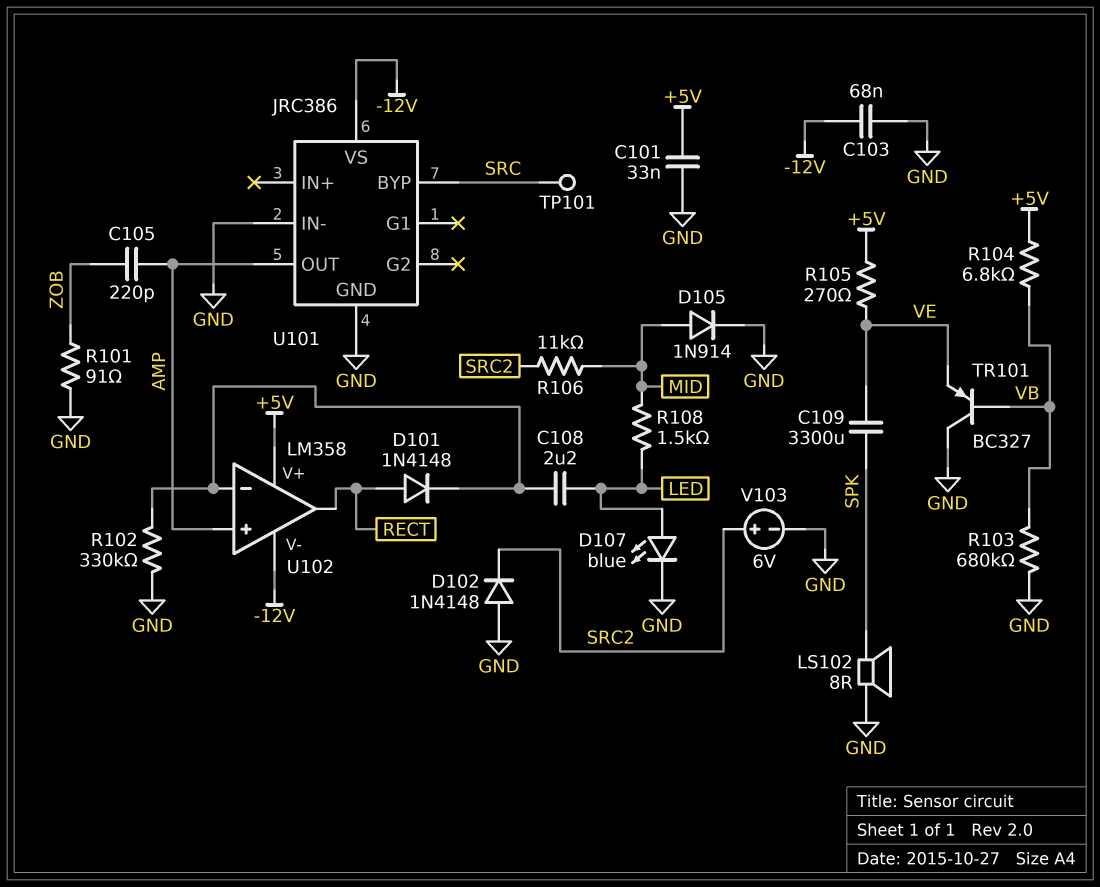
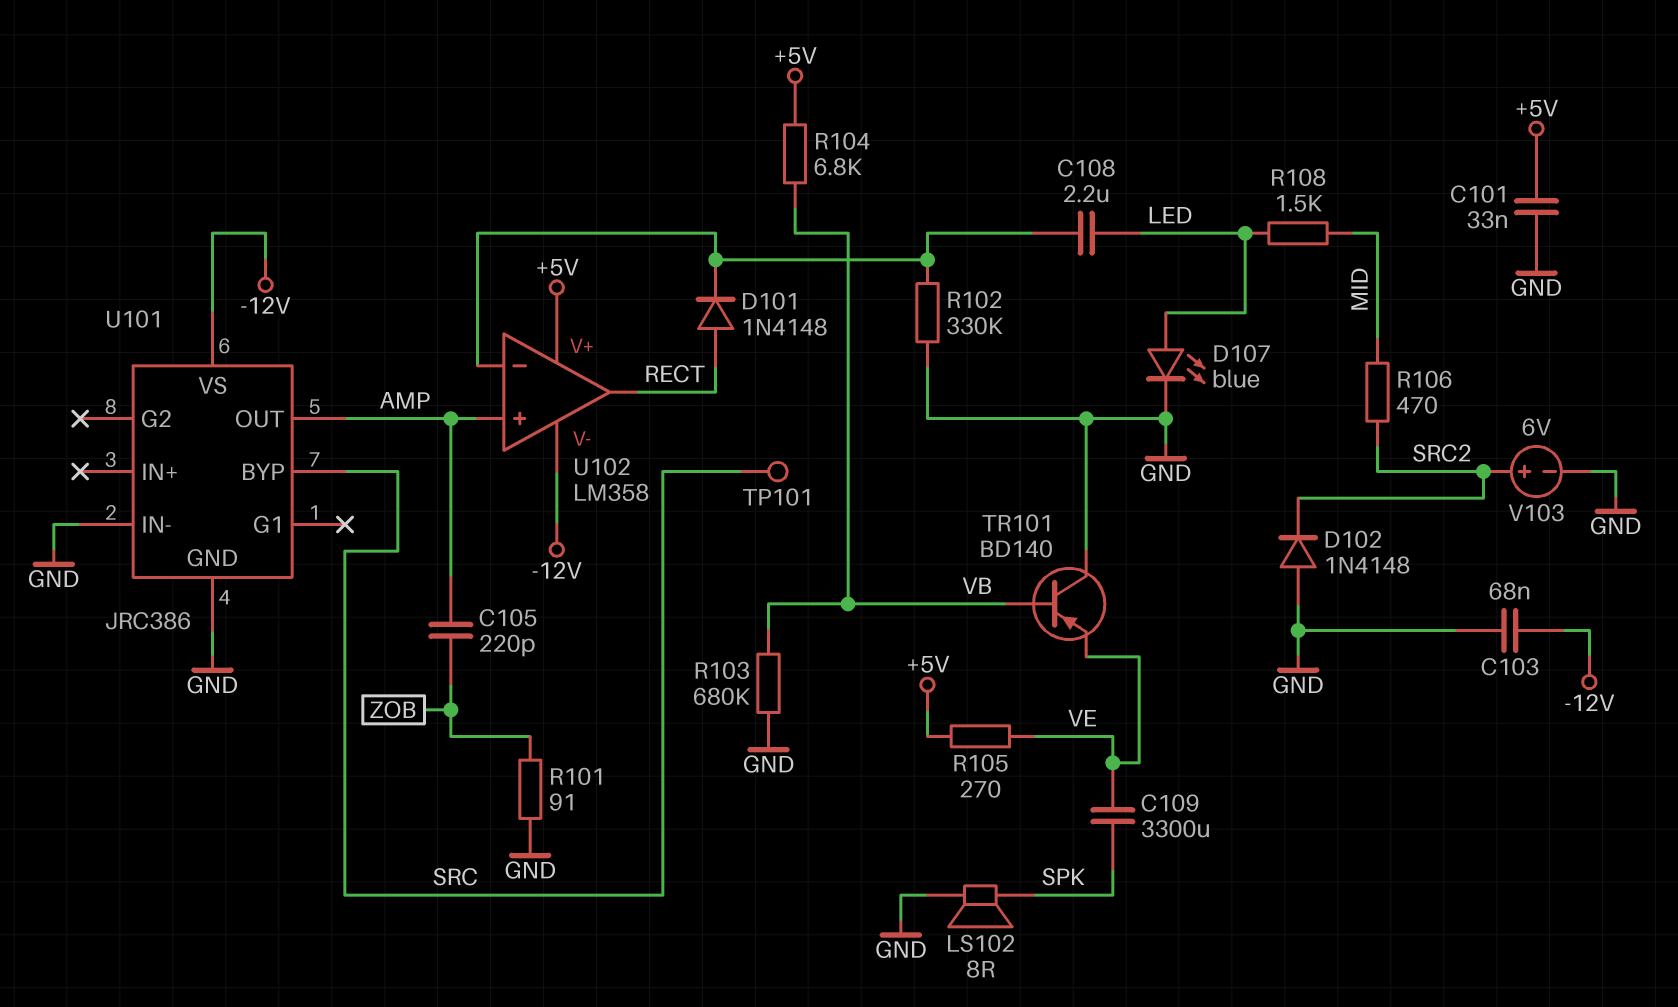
D105: diode 1N914 (A MID, K GND) -> none
R106: 11k (MID, SRC2) -> 470 (MID, SRC2)
TR101: PNP BC327 (B VB, C GND, E VE) -> PNP BD140 (B VB, C GND, E VE)

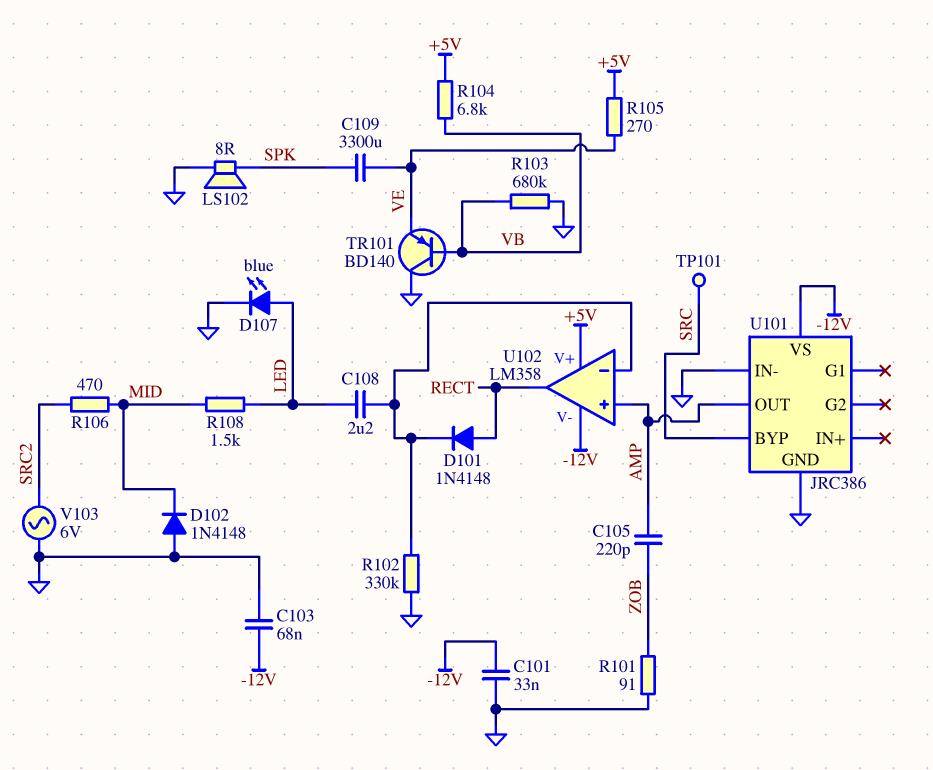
C101: 33nF (+5V, GND) -> 33nF (-12V, GND)
D102: diode 1N4148 (A GND, K SRC2) -> diode 1N4148 (A GND, K MID)
V103: 6V (plus SRC2, minus GND) -> AC 6V (GND, SRC2)

